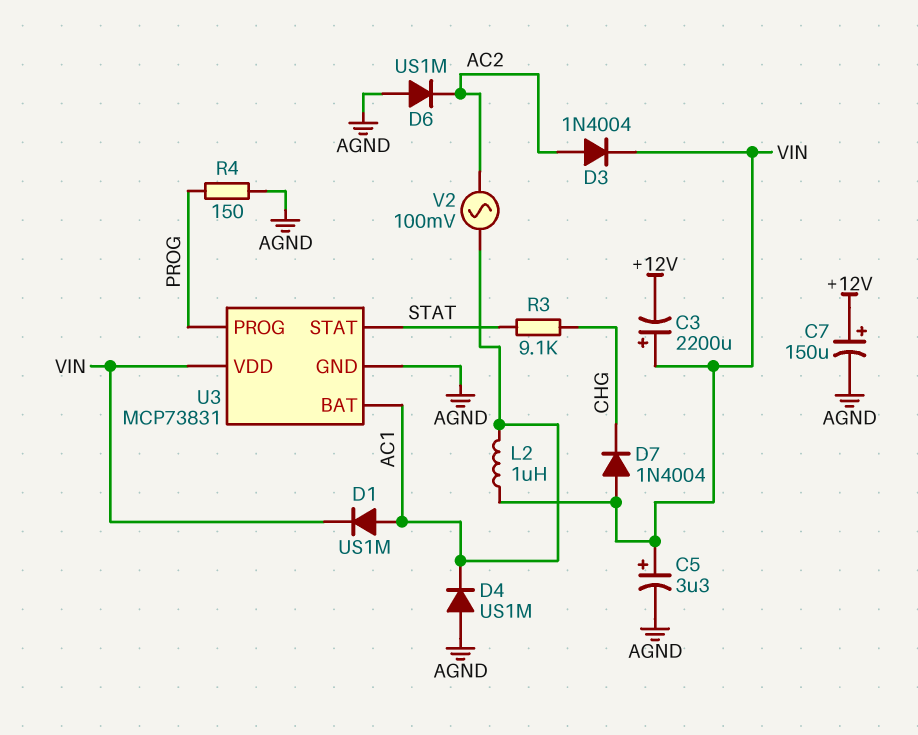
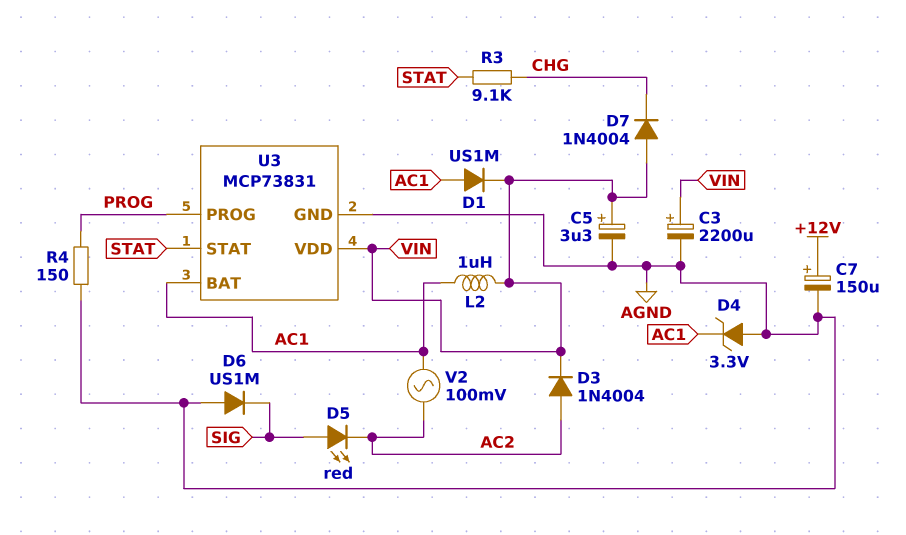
C3: 2200uF (plus VIN, minus +12V) -> 2200uF (plus VIN, minus AGND)
D4: diode US1M (A AGND, K AC1) -> zener 3.3V (A AGND, K AC1)
D5: none -> LED red (A SIG, K AC2)
D6: diode US1M (A AGND, K AC2) -> diode US1M (A AGND, K SIG)

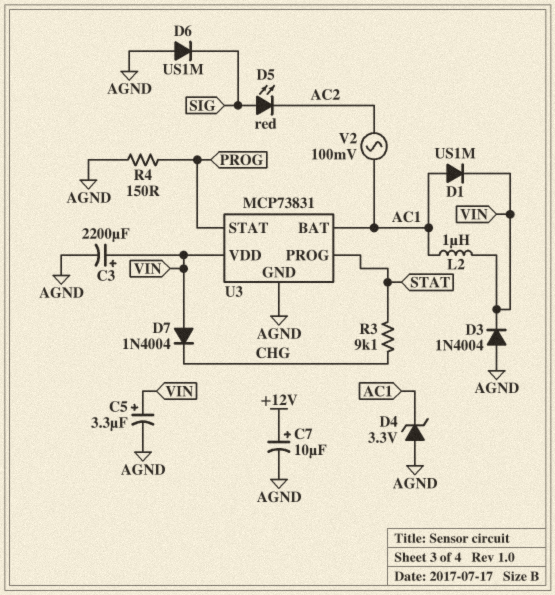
C7: 150uF (plus +12V, minus AGND) -> 10uF (plus +12V, minus AGND)
D3: diode 1N4004 (A AC2, K VIN) -> diode 1N4004 (A AGND, K VIN)
U3 pin PROG: PROG -> STAT
U3 pin STAT: STAT -> PROG

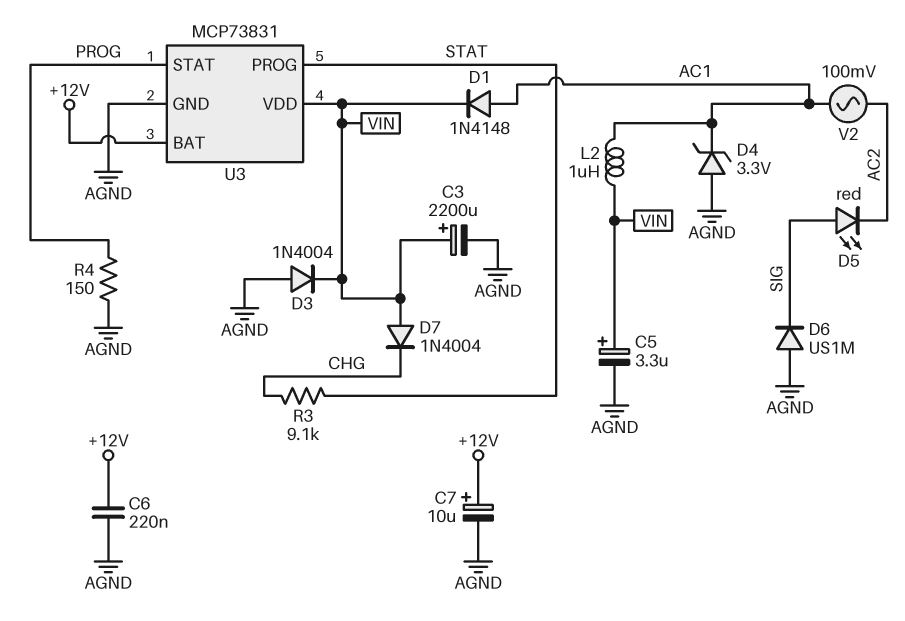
C6: none -> 220nF (+12V, AGND)
D1: diode US1M (A AC1, K VIN) -> diode 1N4148 (A AC1, K VIN)
U3 pin BAT: AC1 -> +12V

